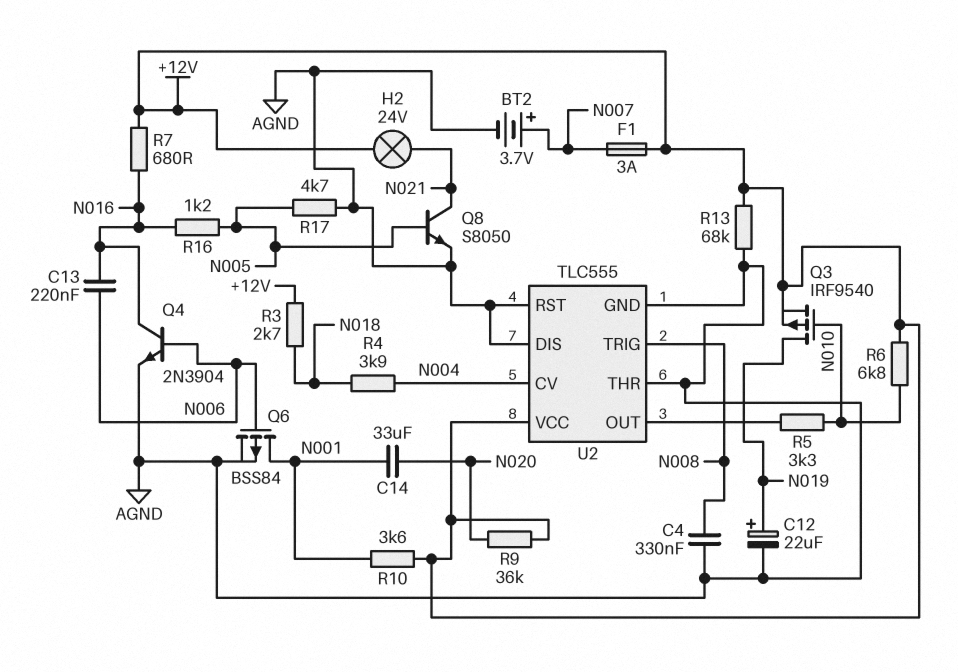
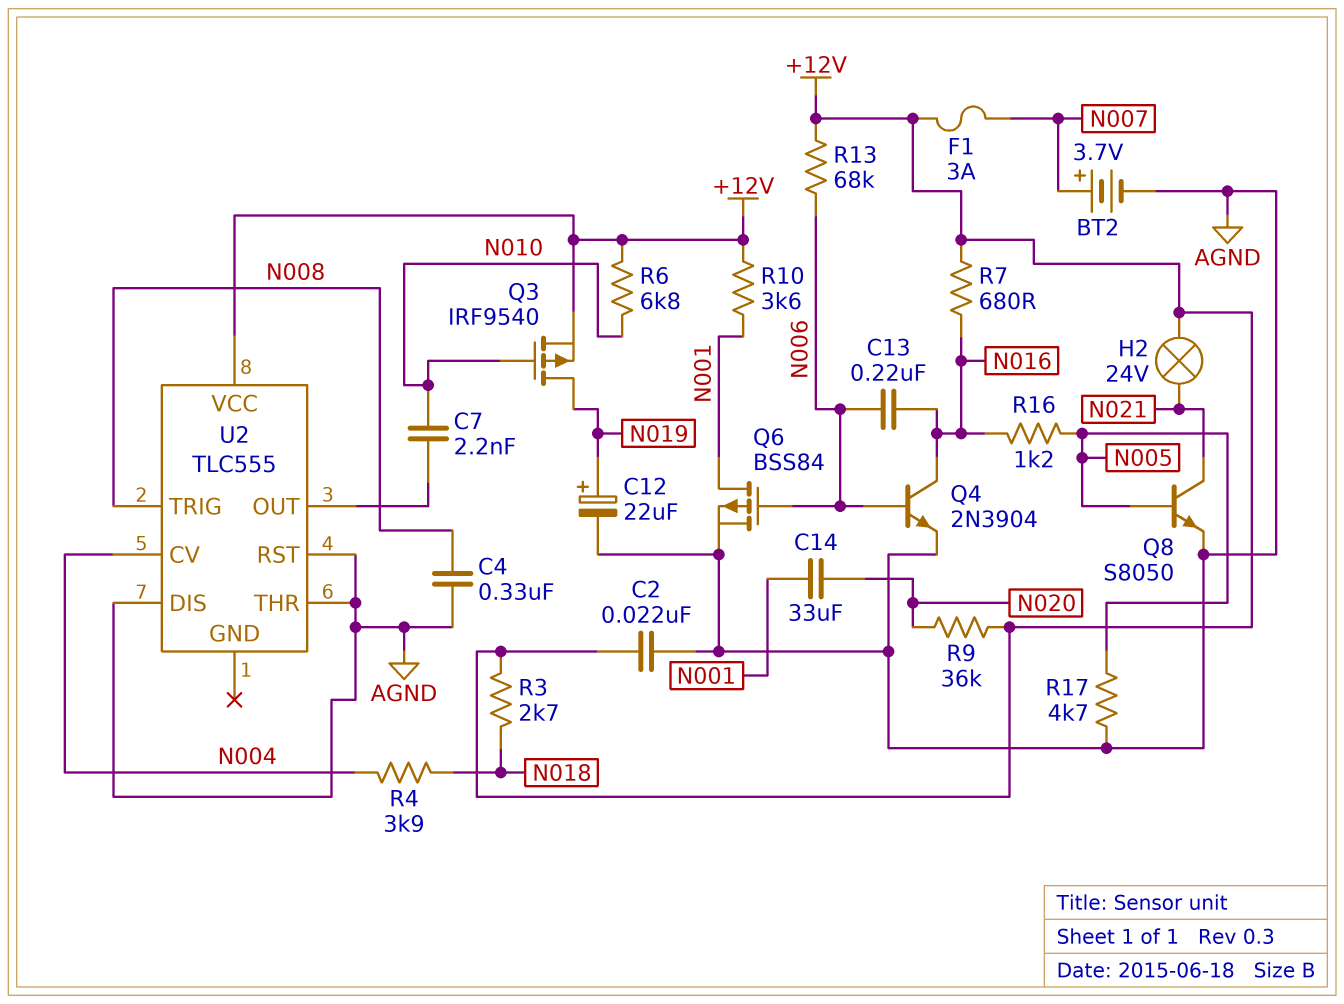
C2: none -> 22nF (+12V, AGND)
C7: none -> 2.2nF (N010, U2/OUT)
R5: 3.3k (N010, U2/OUT) -> none
R13: 68k (+12V, AGND) -> 68k (+12V, N006)
U2 pin GND: AGND -> none

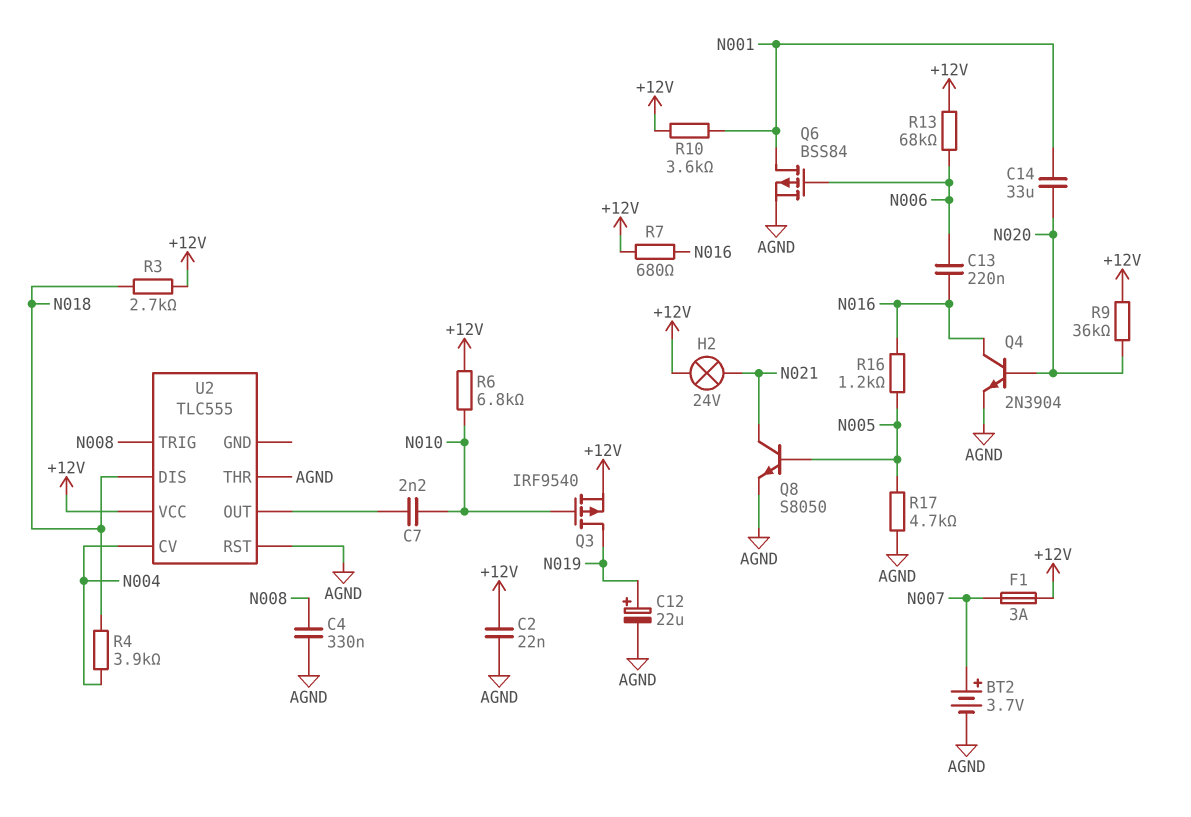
Q4: NPN 2N3904 (B N006, C N016, E AGND) -> NPN 2N3904 (B N020, C N016, E AGND)
U2 pin DIS: AGND -> N018

